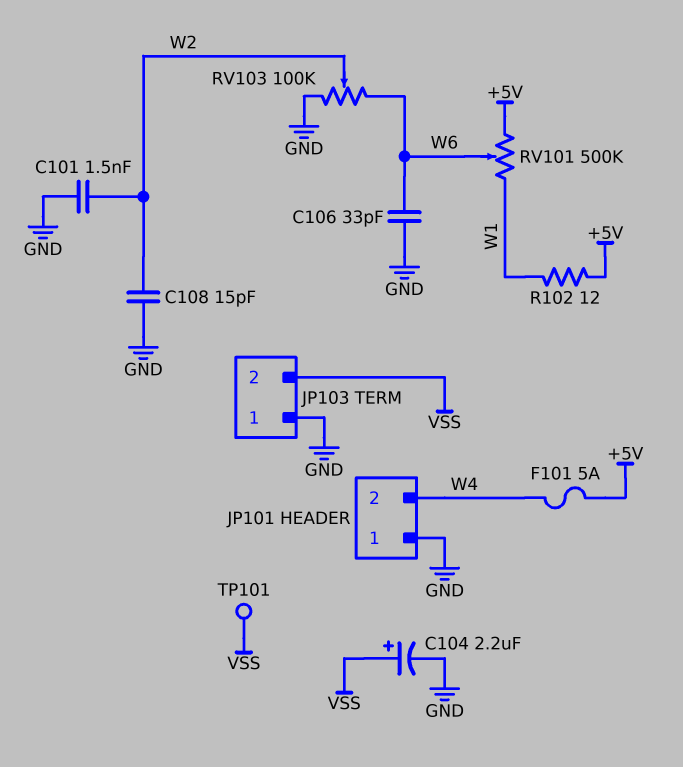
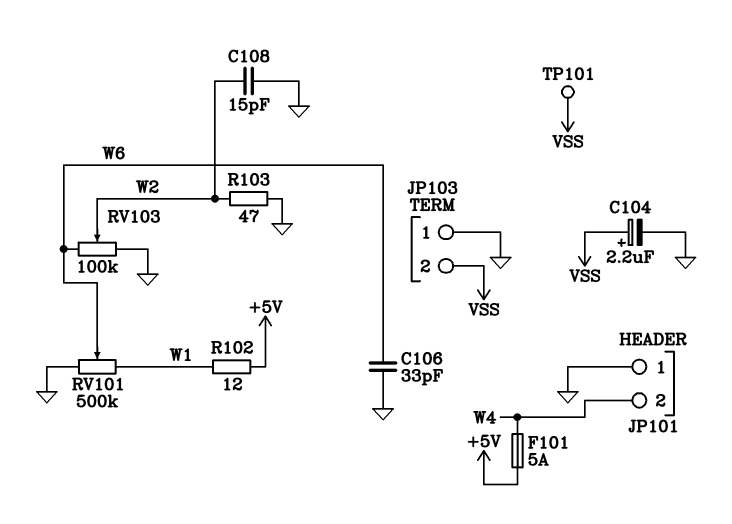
C101: 1.5nF (GND, W2) -> none
R103: none -> 47 (GND, W2)
RV101: 500k (+5V, W1, wiper W6) -> 500k (GND, W1, wiper W6)

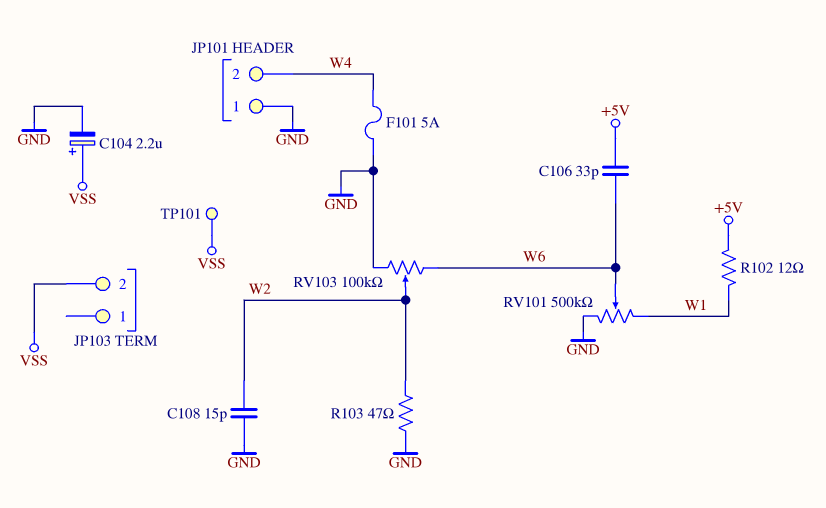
C106: 33pF (GND, W6) -> 33pF (+5V, W6)
F101: 5A (+5V, W4) -> 5A (GND, W4)
JP103 pin 1: GND -> none

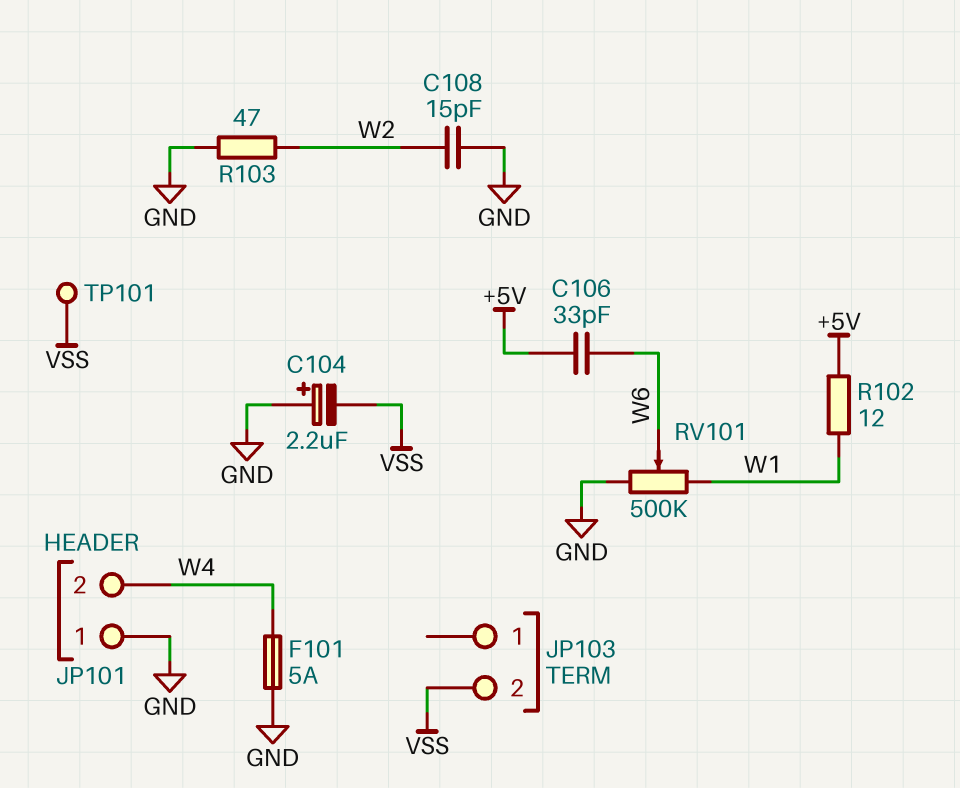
C104: 2.2uF (plus VSS, minus GND) -> 2.2uF (plus GND, minus VSS)
RV103: 100k (GND, W6, wiper W2) -> none

